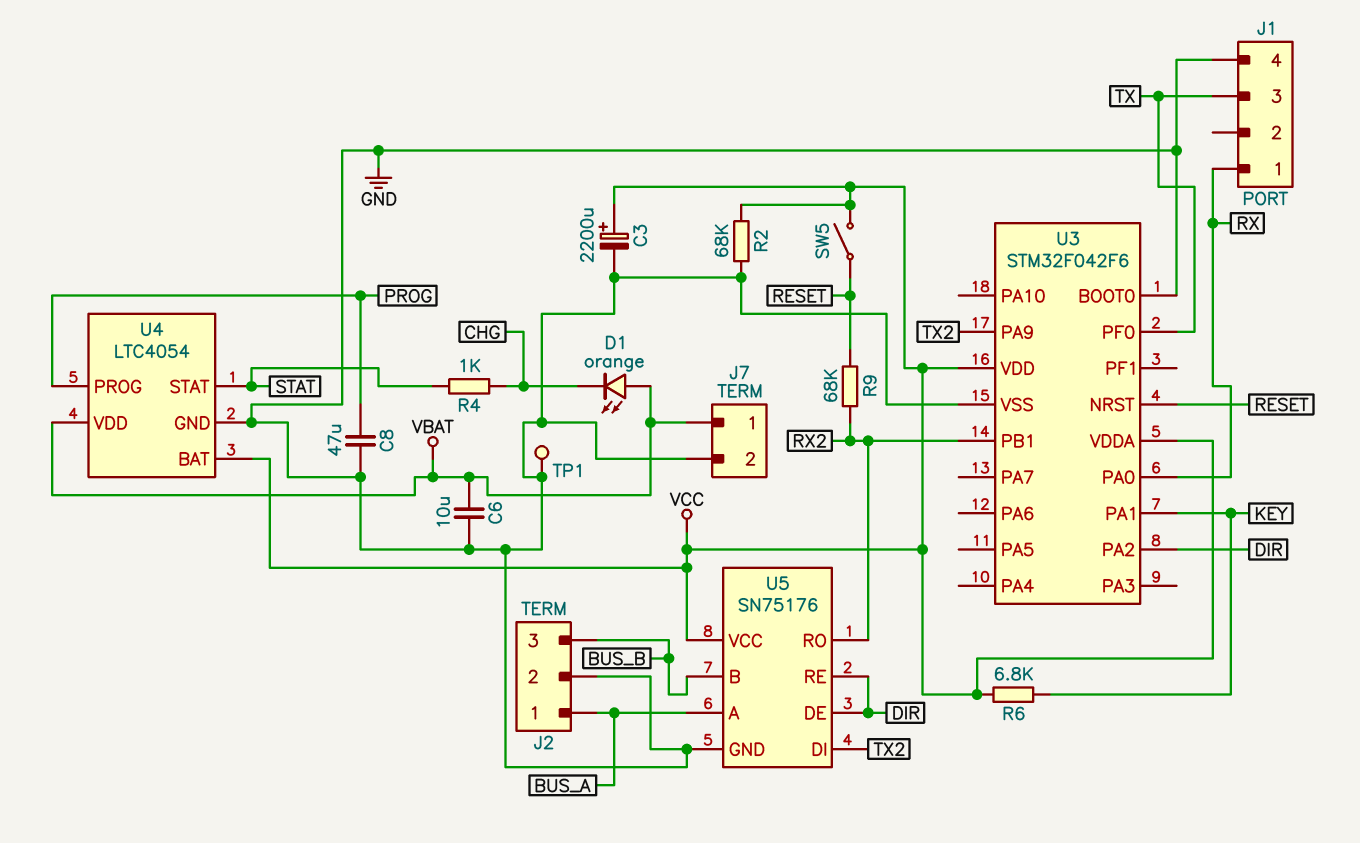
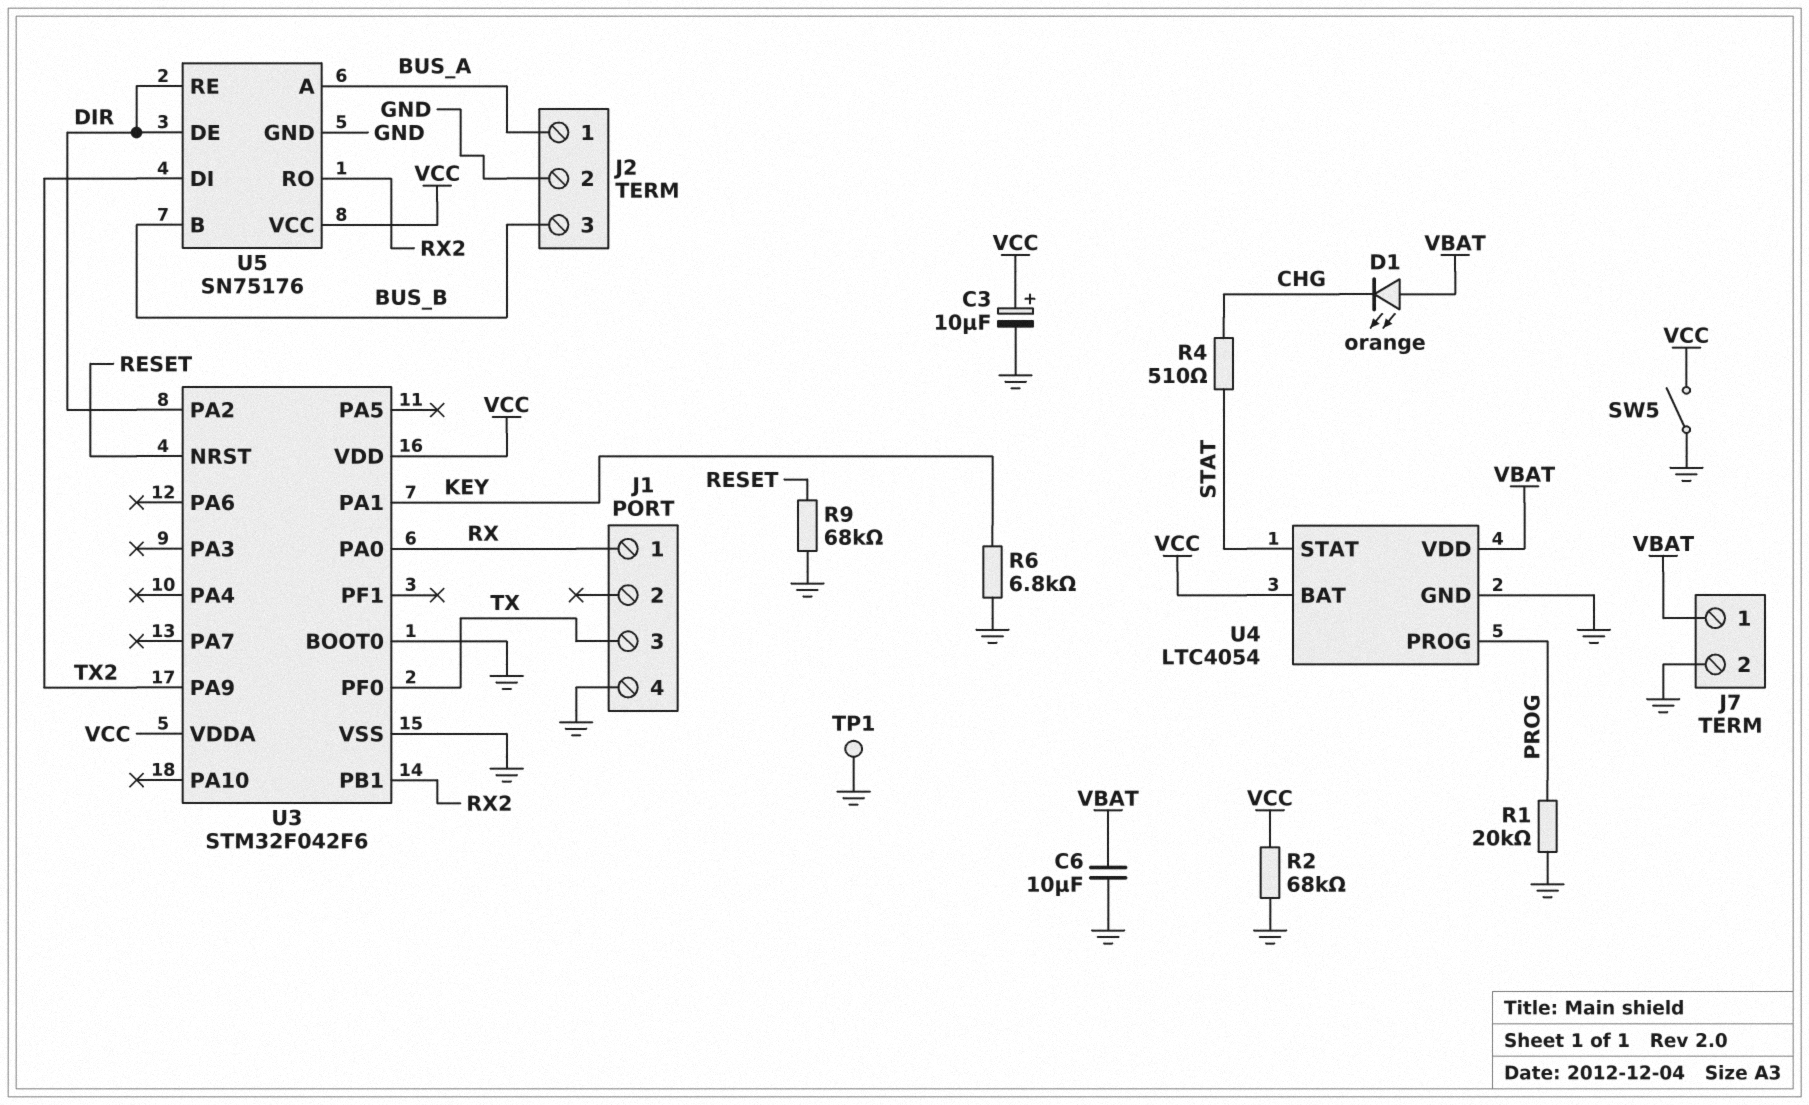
C3: 2200uF (plus VCC, minus GND) -> 10uF (plus VCC, minus GND)
C8: 47uF (GND, PROG) -> none
R1: none -> 20k (GND, PROG)
R4: 1k (CHG, STAT) -> 510 (CHG, STAT)
R6: 6.8k (KEY, VCC) -> 6.8k (GND, KEY)
R9: 68k (RESET, RX2) -> 68k (GND, RESET)
SW5: switch (RESET, VCC) -> switch (GND, VCC)

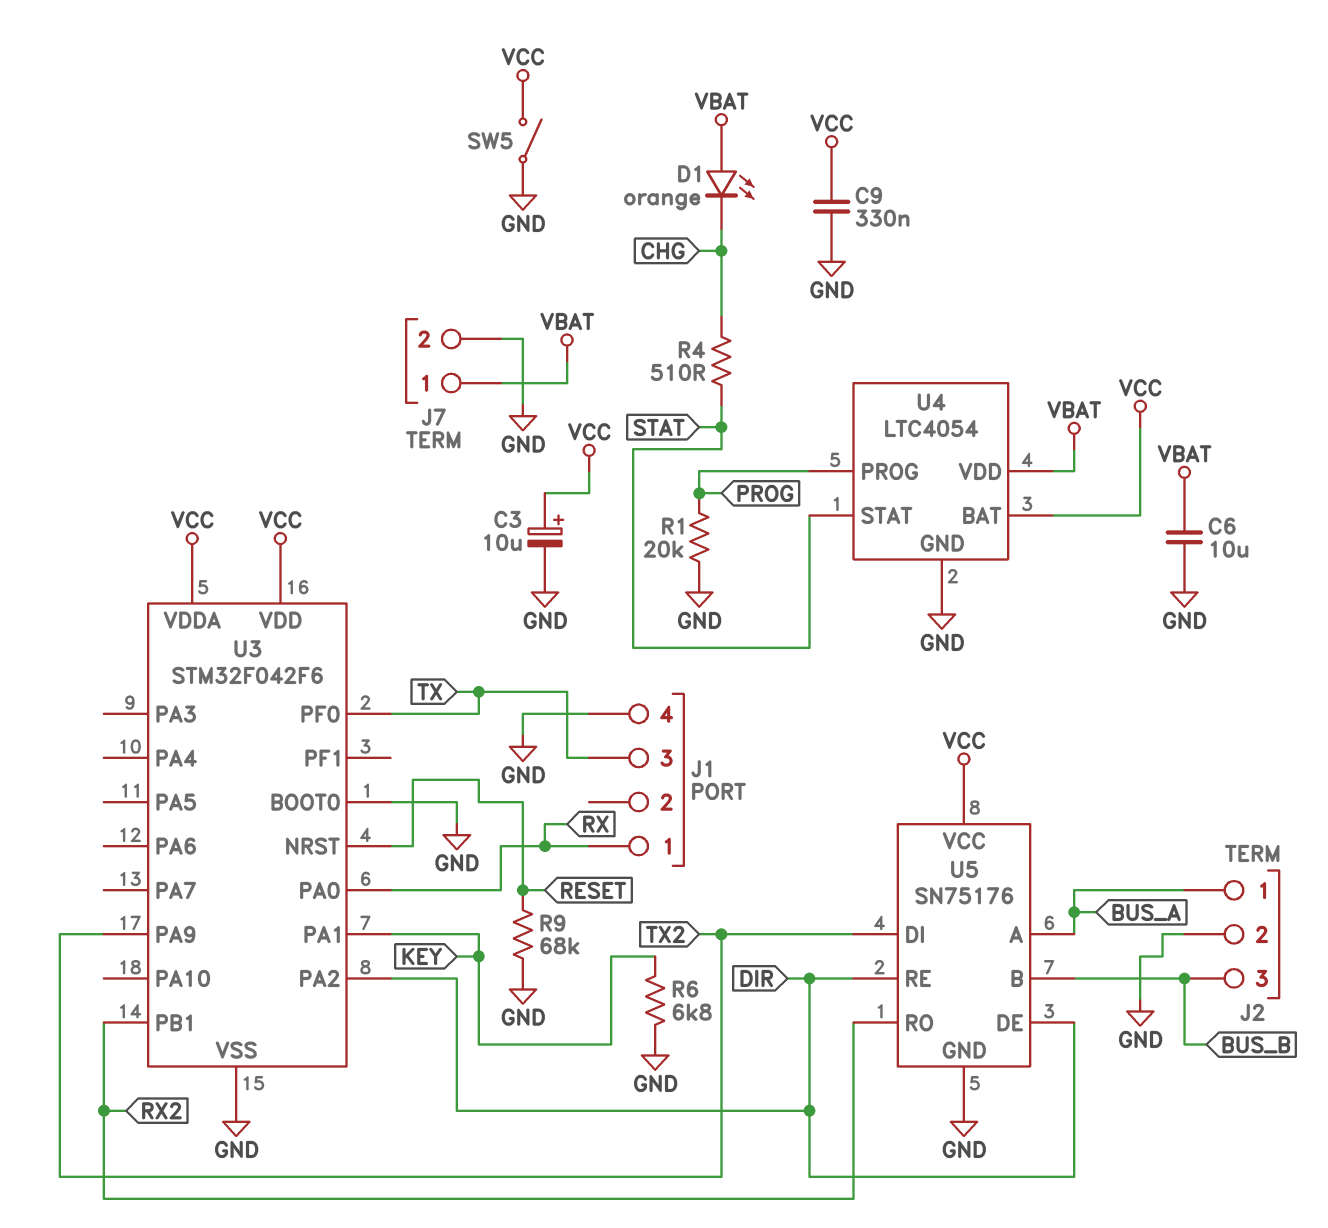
C9: none -> 330nF (GND, VCC)
R2: 68k (GND, VCC) -> none
TP1: test point (GND) -> none

